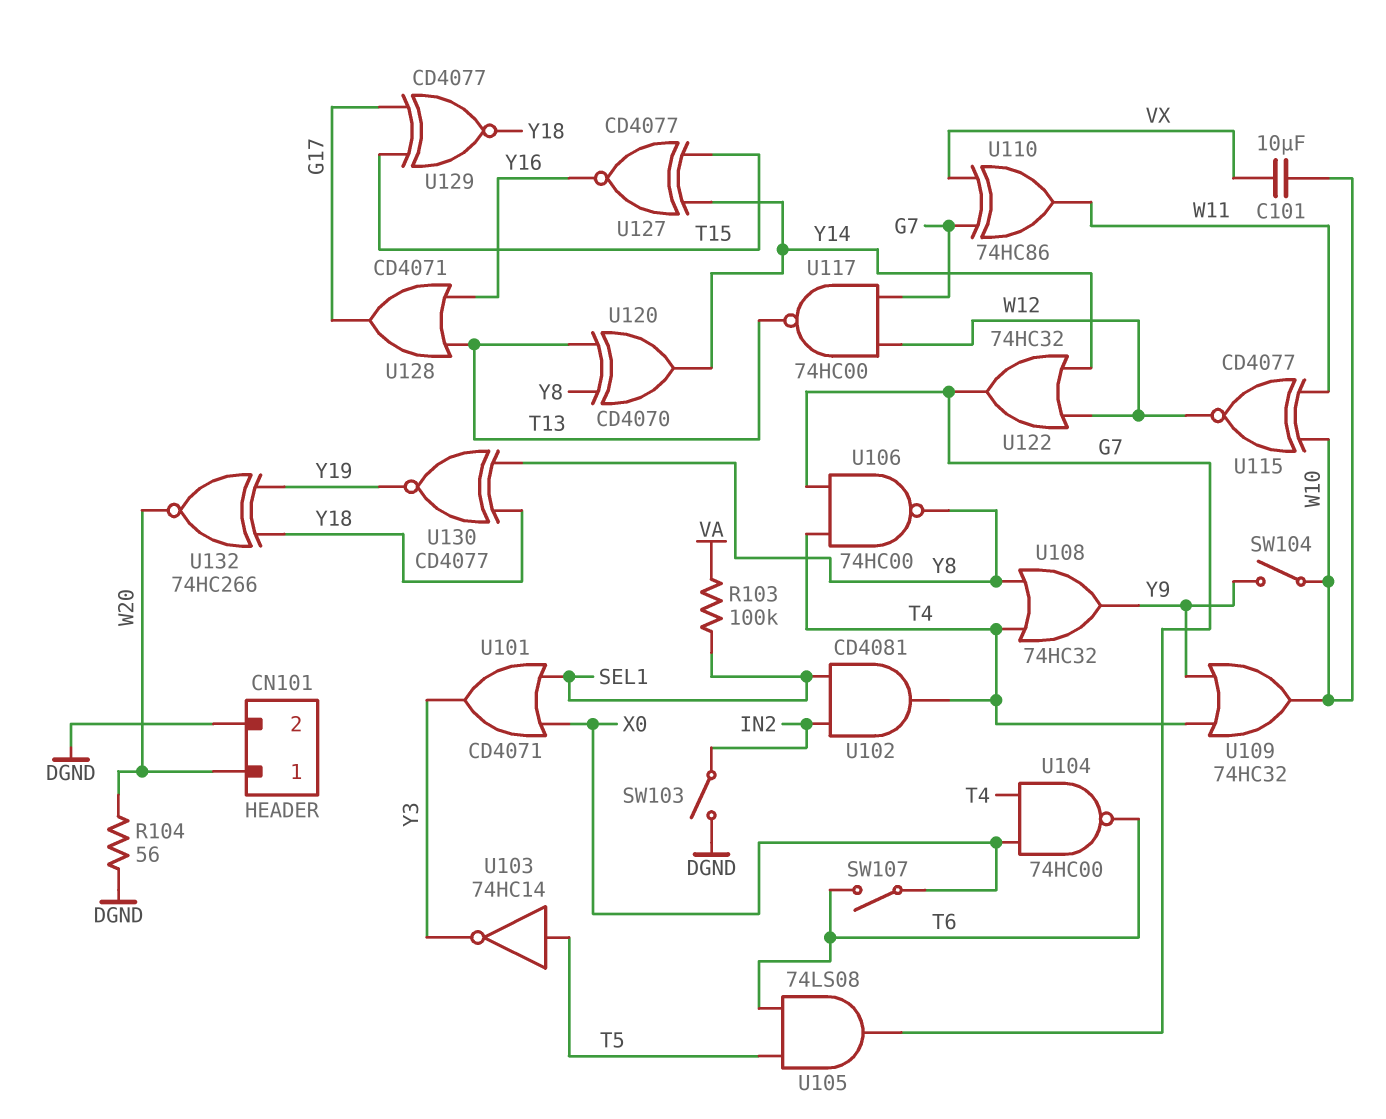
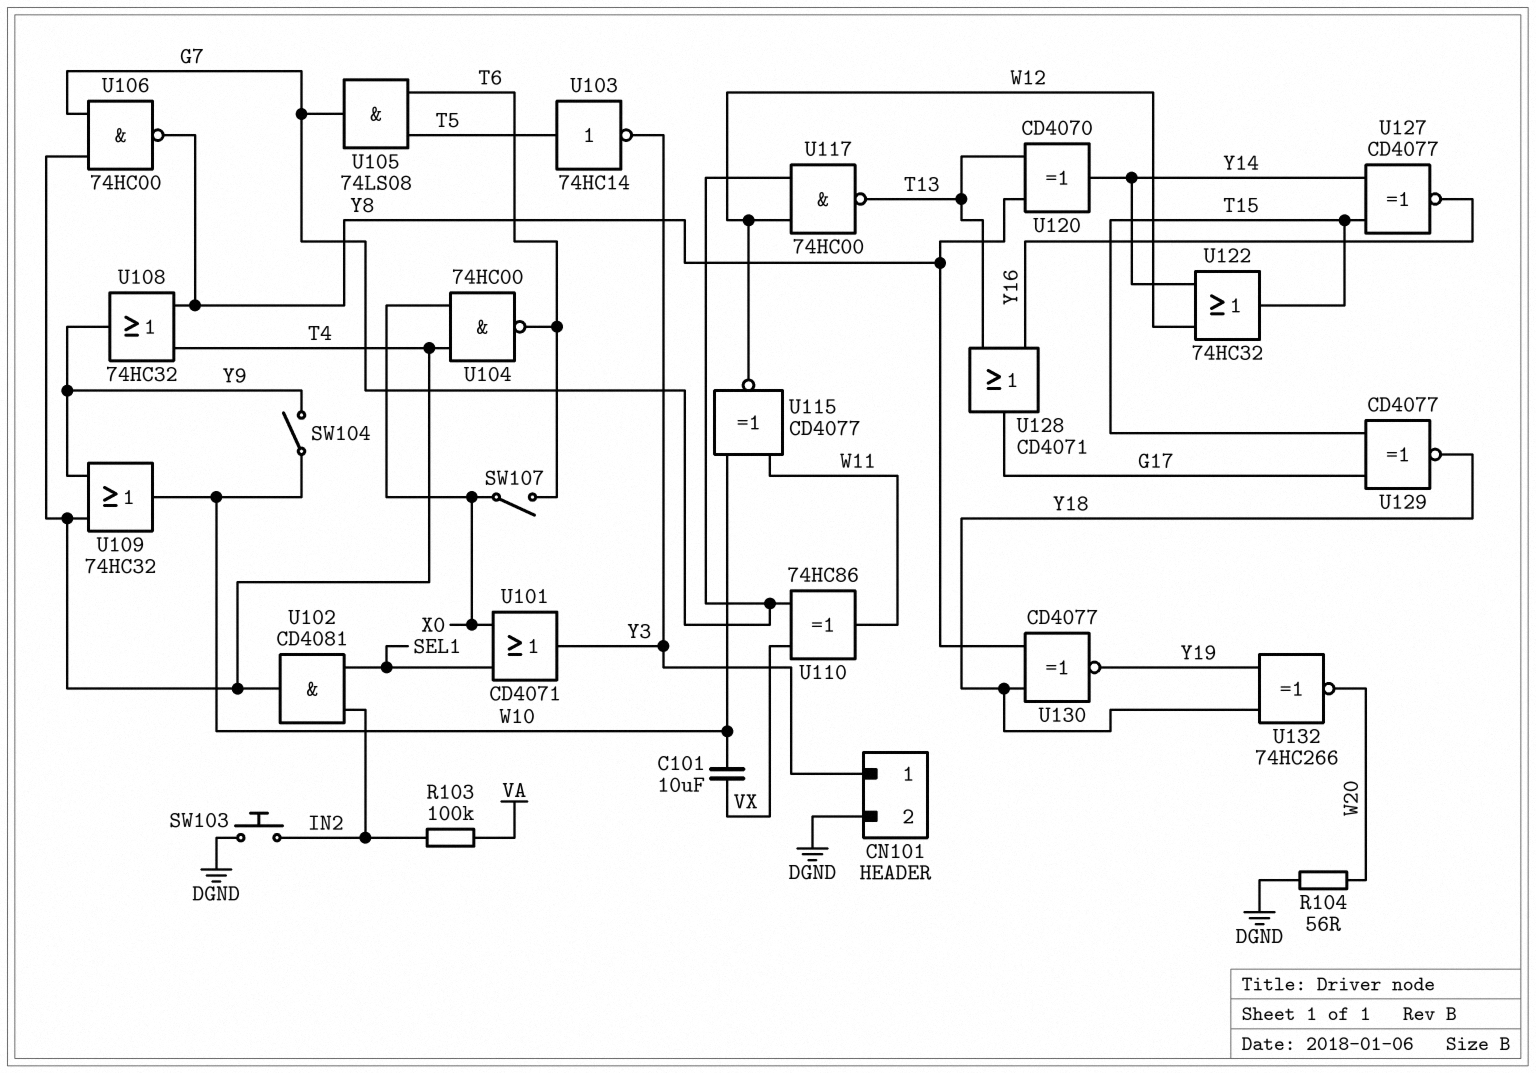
CN101 pin 1: W20 -> Y3
R103: 100k (SEL1, VA) -> 100k (IN2, VA)
SW103: switch (DGND, IN2) -> button (DGND, IN2)
U122: OR 74HC32 (in W12, in Y14, out G7) -> OR 74HC32 (in W12, in Y14, out T15)

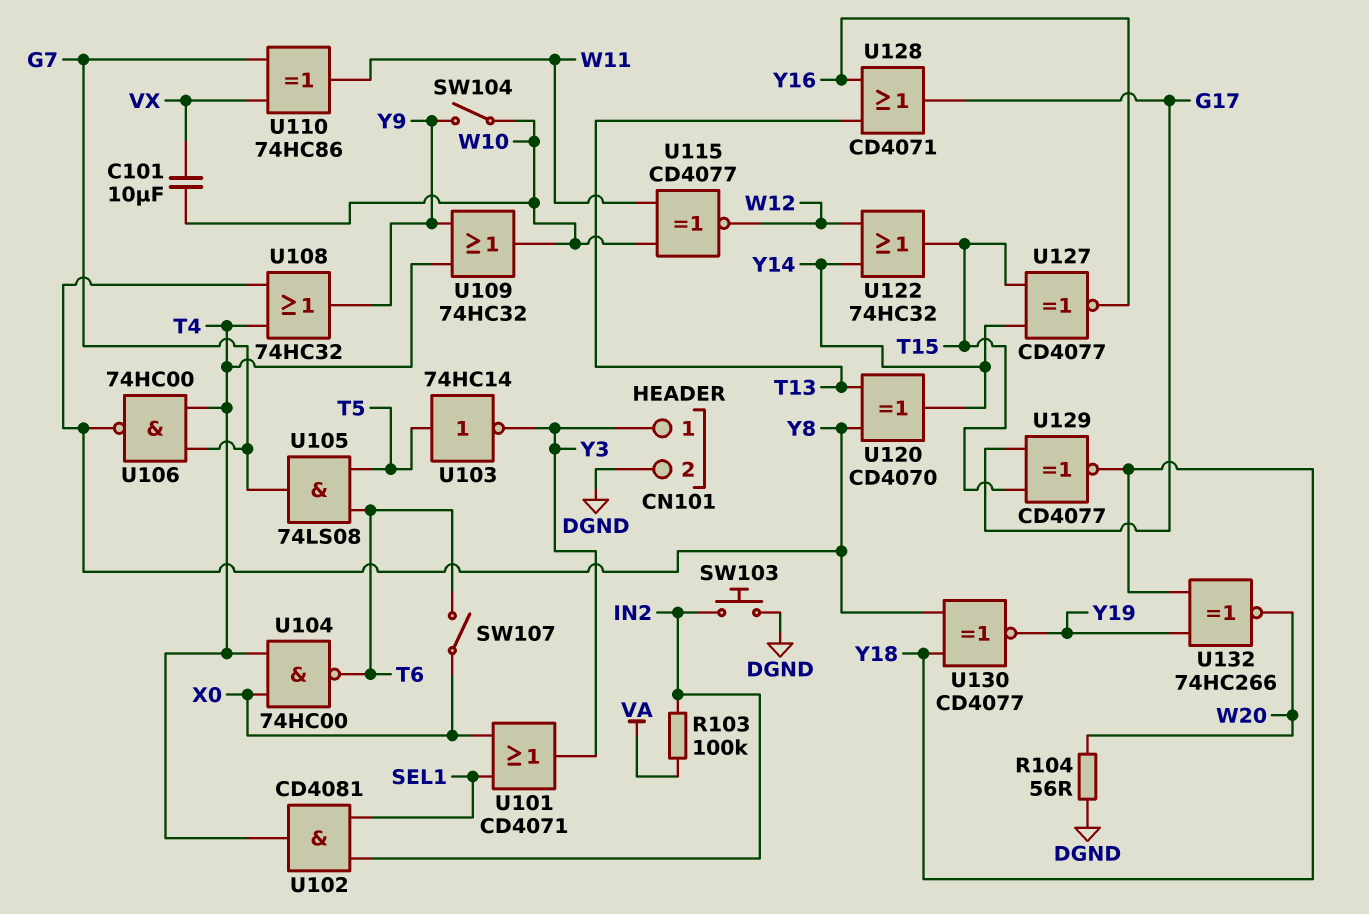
U117: NAND 74HC00 (in G7, in W12, out T13) -> none

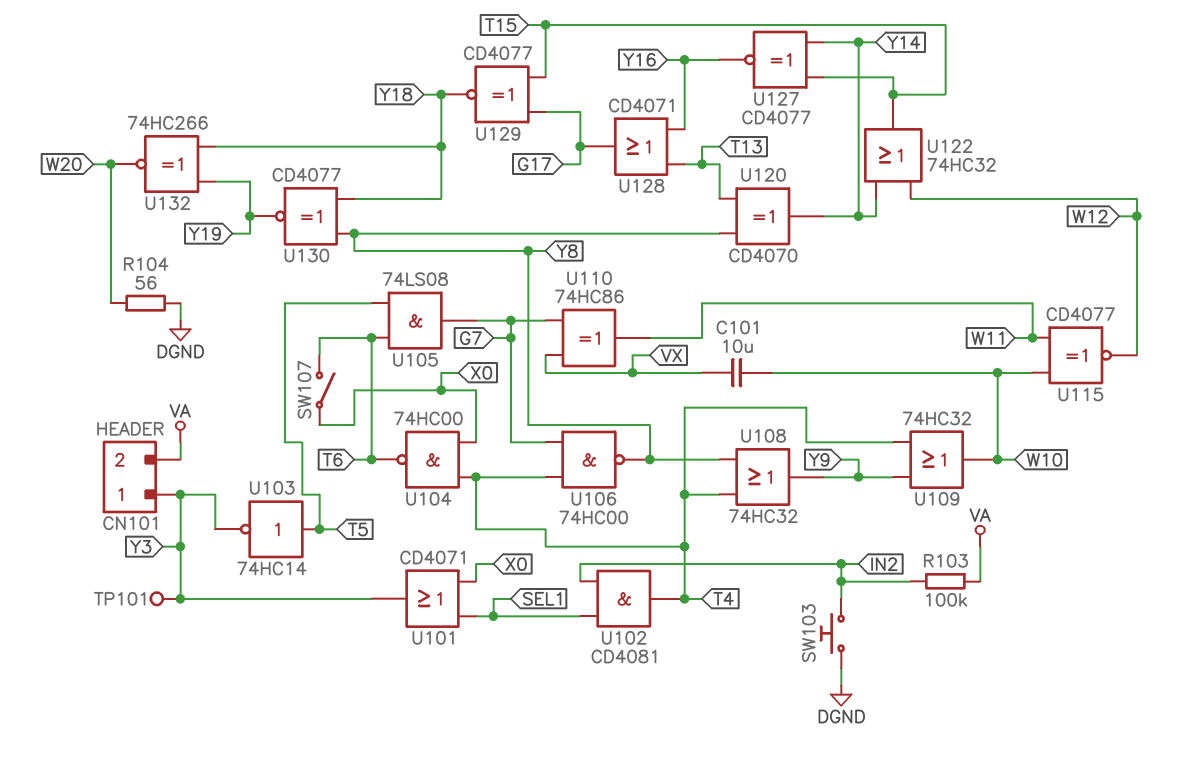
CN101 pin 2: DGND -> VA
SW104: switch (W10, Y9) -> none
TP101: none -> test point (Y3)

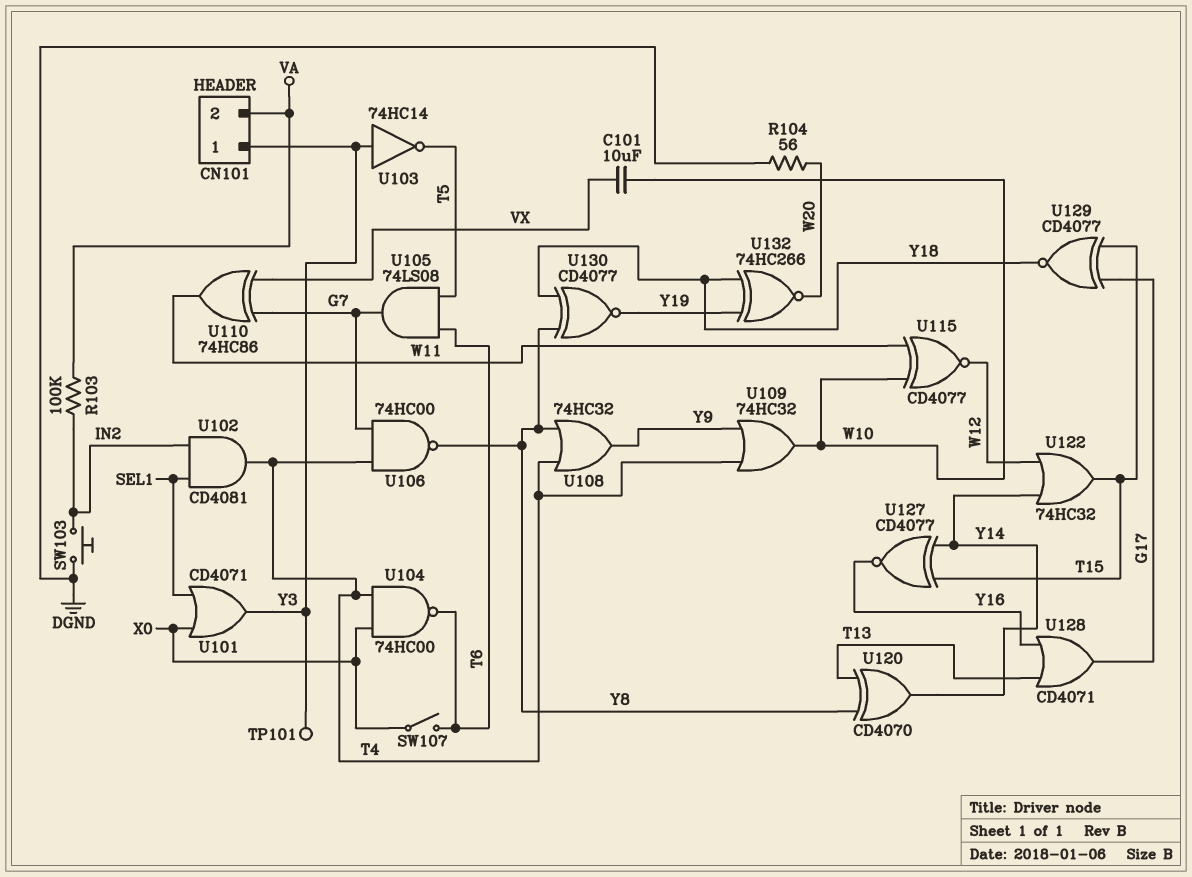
U103: NOT 74HC14 (in T5, out Y3) -> NOT 74HC14 (in Y3, out T5)

